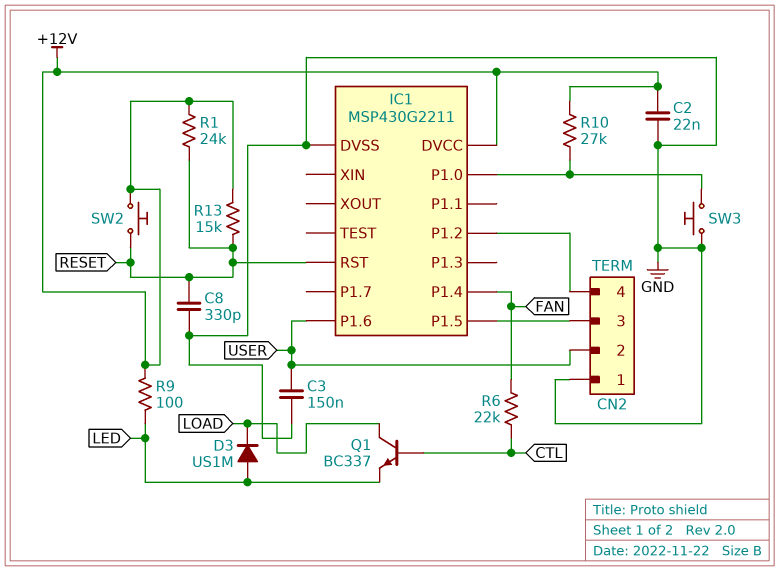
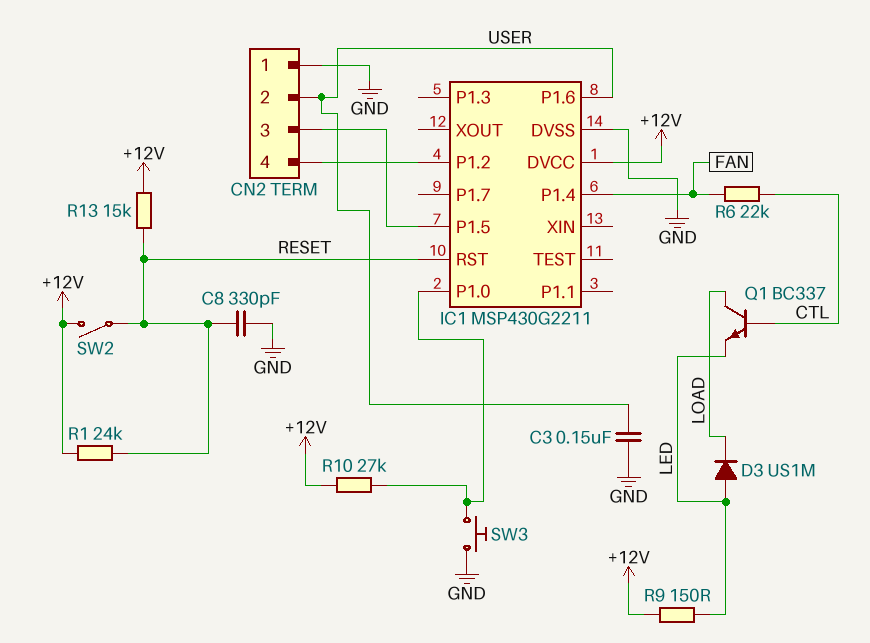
C2: 22nF (+12V, GND) -> none
R9: 100 (+12V, LED) -> 150 (+12V, LED)
SW2: button (+12V, RESET) -> switch (+12V, RESET)

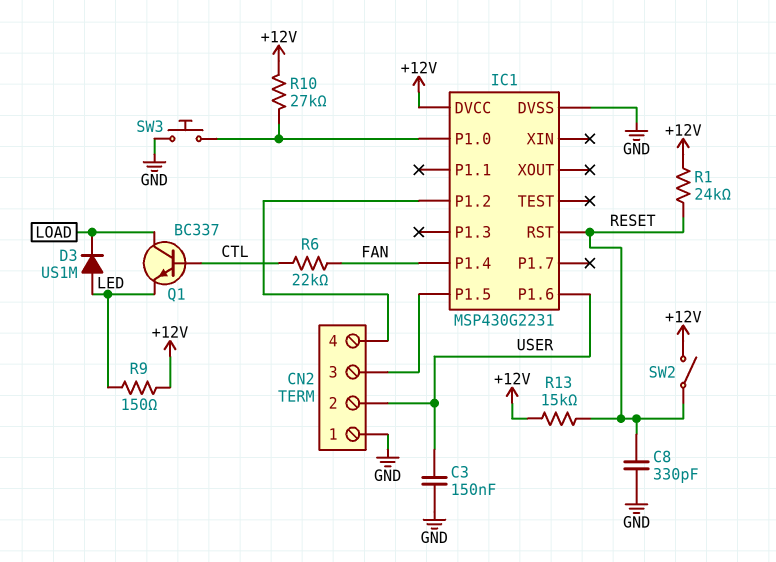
IC1: MSP430G2211 -> MSP430G2231

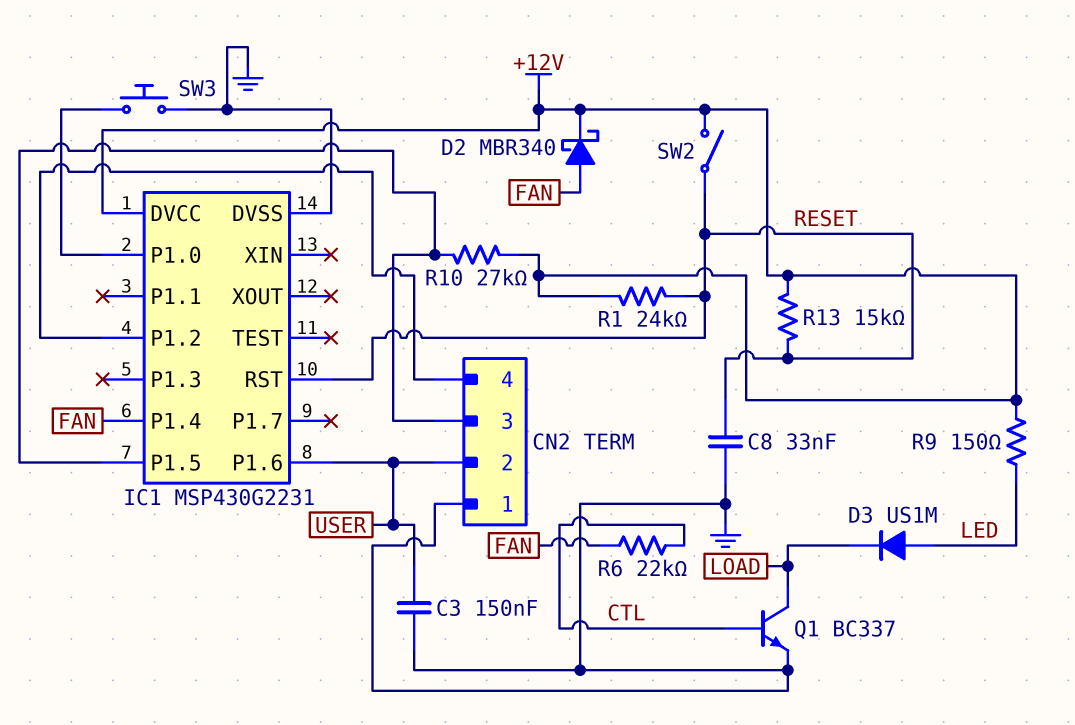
C8: 330pF (GND, RESET) -> 33nF (GND, RESET)
D2: none -> schottky MBR340 (A FAN, K +12V)
Q1: NPN BC337 (B CTL, C LOAD, E LED) -> NPN BC337 (B CTL, C LOAD, E GND)
R10: 27k (+12V, IC1/P1.0) -> 27k (+12V, CN2/3)

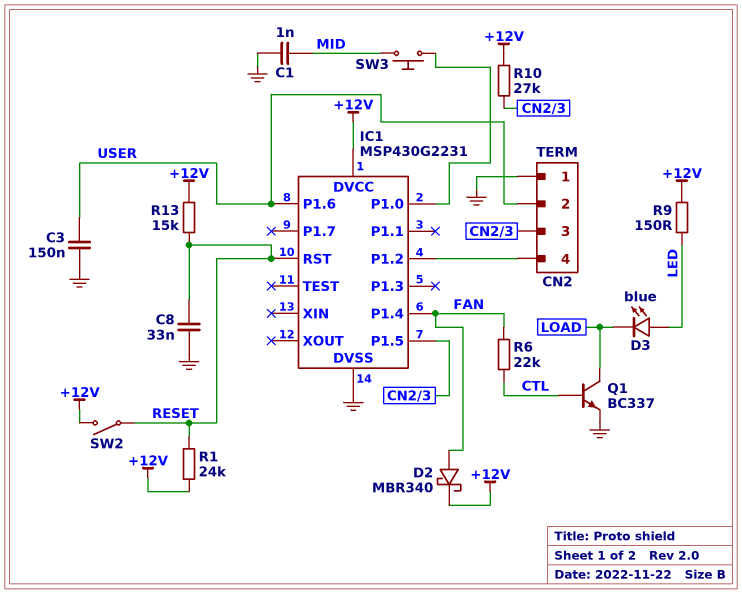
C1: none -> 1nF (GND, MID)
D3: diode US1M (A LED, K LOAD) -> LED blue (A LED, K LOAD)
SW3: button (GND, IC1/P1.0) -> button (IC1/P1.0, MID)

